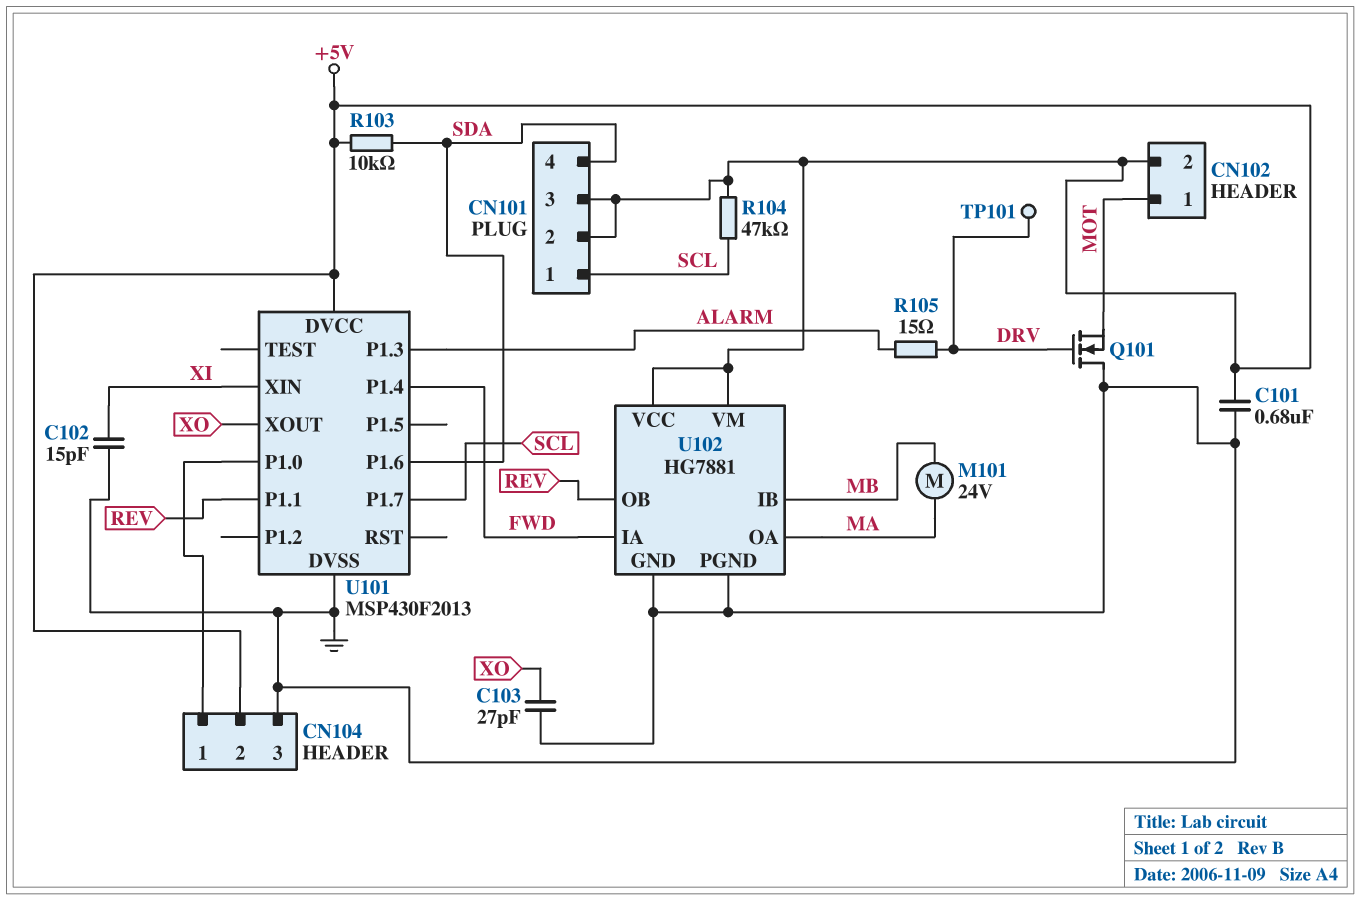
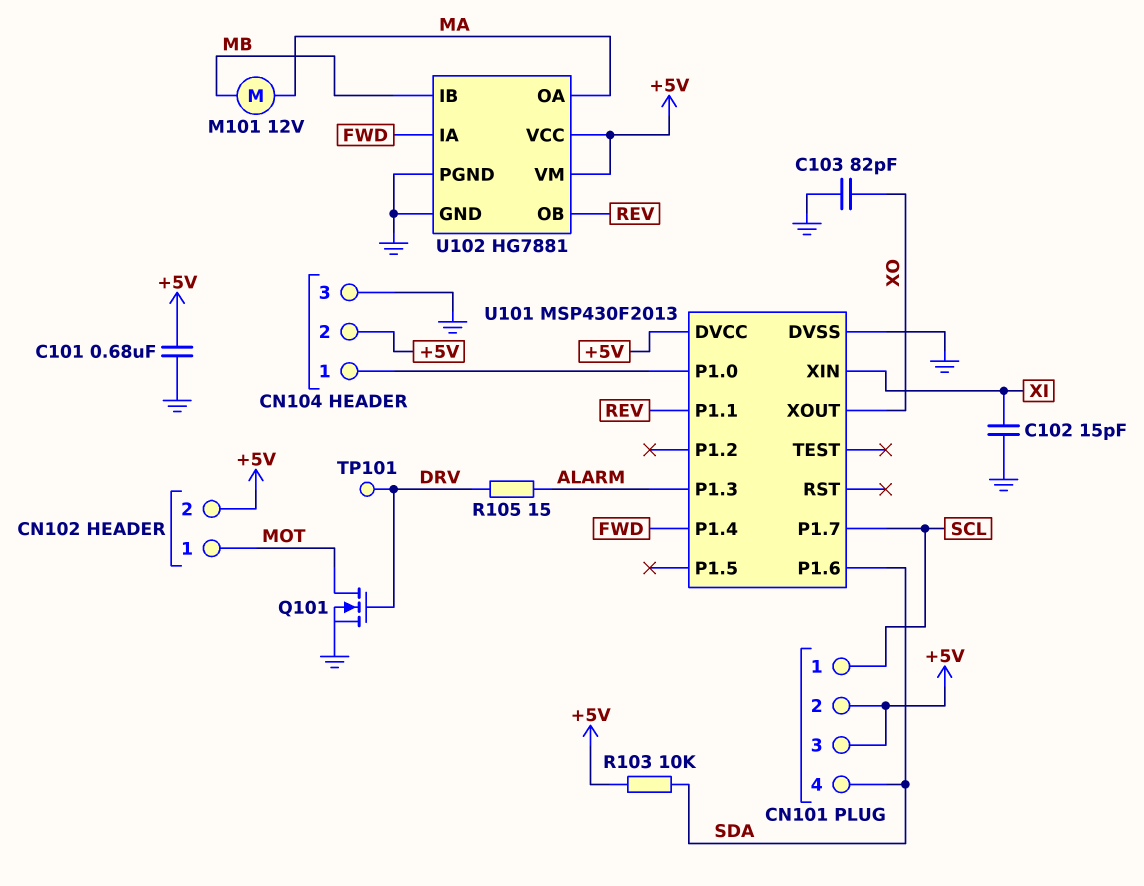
C103: 27pF (GND, XO) -> 82pF (GND, XO)
M101: motor 24V (MA, MB) -> motor 12V (MA, MB)
Q101: NMOS (G DRV, D GND, S MOT) -> NMOS (G DRV, D MOT, S GND)
R104: 47k (+5V, SCL) -> none

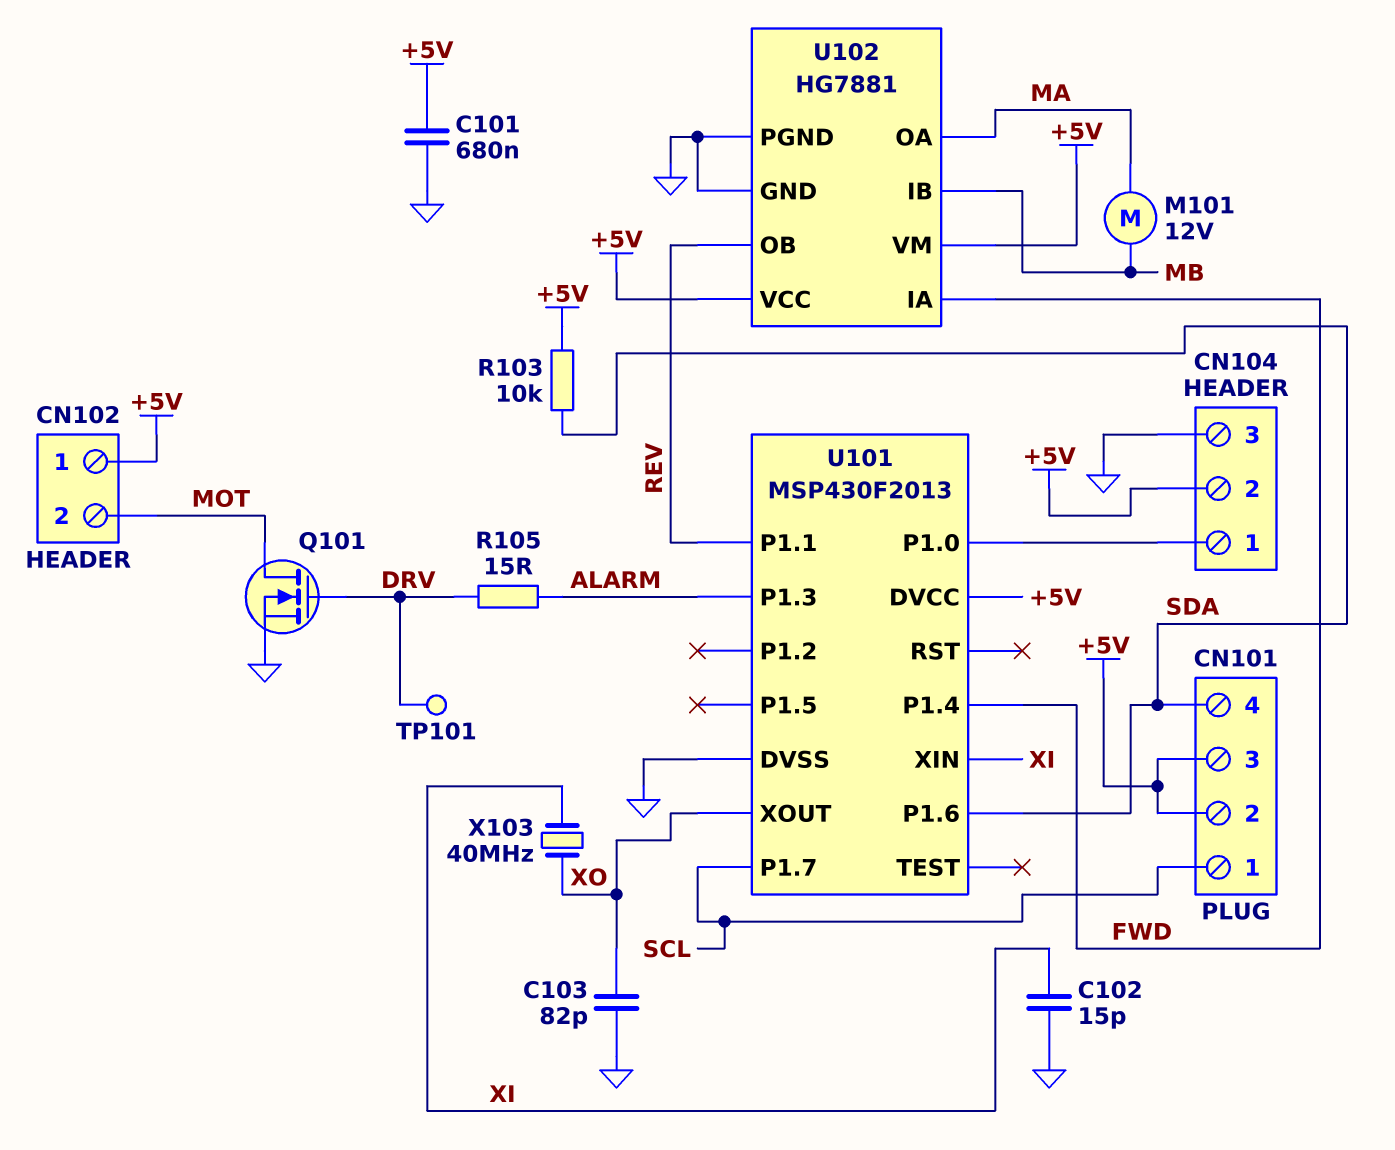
CN102 pin 1: MOT -> +5V
CN102 pin 2: +5V -> MOT
X103: none -> 40MHz (XI, XO)

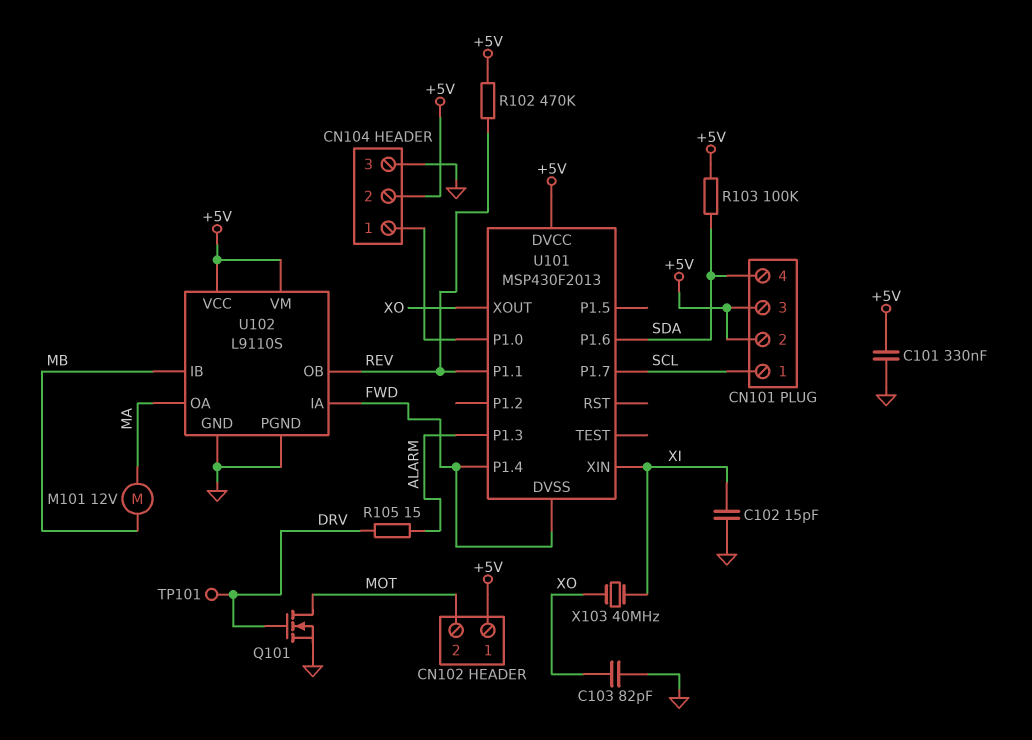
C101: 680nF (+5V, GND) -> 330nF (+5V, GND)
R102: none -> 470k (+5V, REV)
R103: 10k (+5V, SDA) -> 100k (+5V, SDA)
U101 pin DVSS: GND -> FWD
U102: HG7881 -> L9110S

